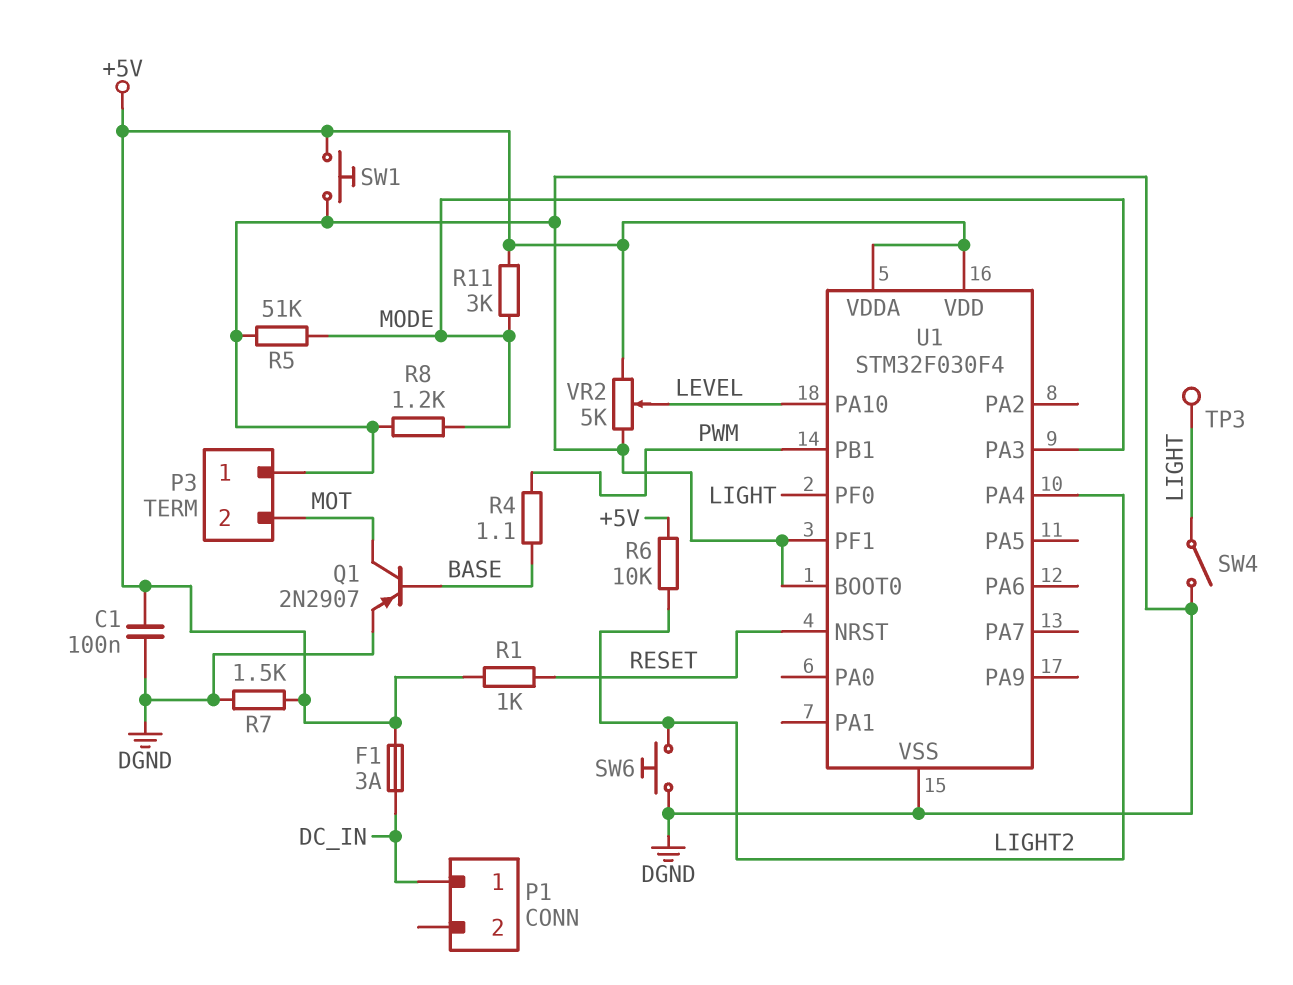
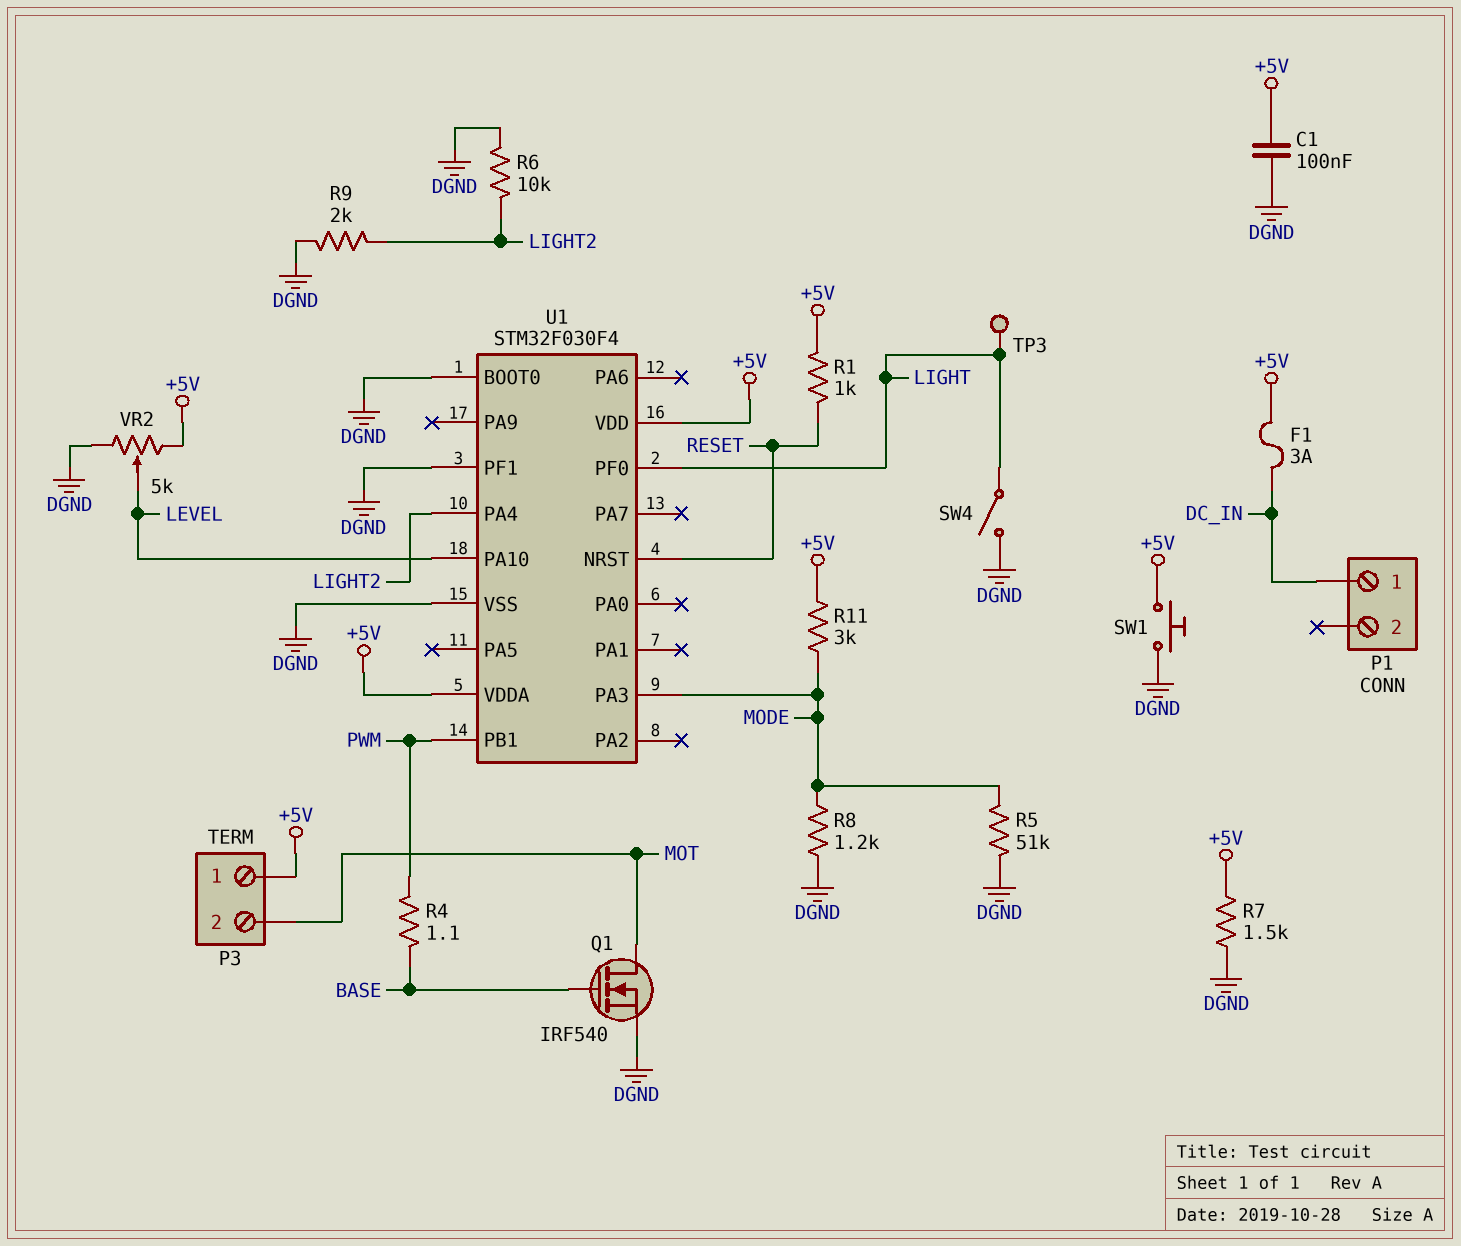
P3 pin 1: DGND -> +5V
Q1: PNP 2N2907 (B BASE, C MOT, E DGND) -> NMOS IRF540 (G BASE, D MOT, S DGND)
R6: 10k (+5V, LIGHT2) -> 10k (DGND, LIGHT2)
R9: none -> 2k (DGND, LIGHT2)
SW6: button (DGND, LIGHT2) -> none

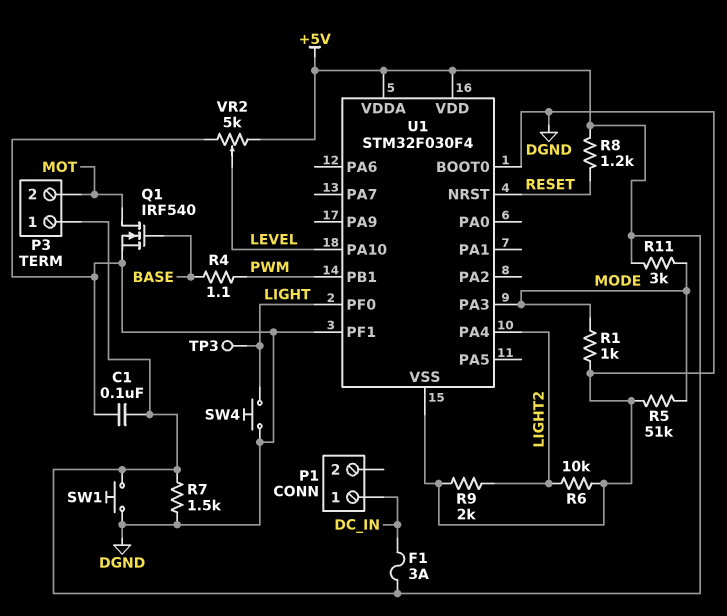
R1: 1k (+5V, RESET) -> 1k (DGND, MODE)
R8: 1.2k (DGND, MODE) -> 1.2k (+5V, RESET)
SW4: switch (DGND, LIGHT) -> button (DGND, LIGHT)

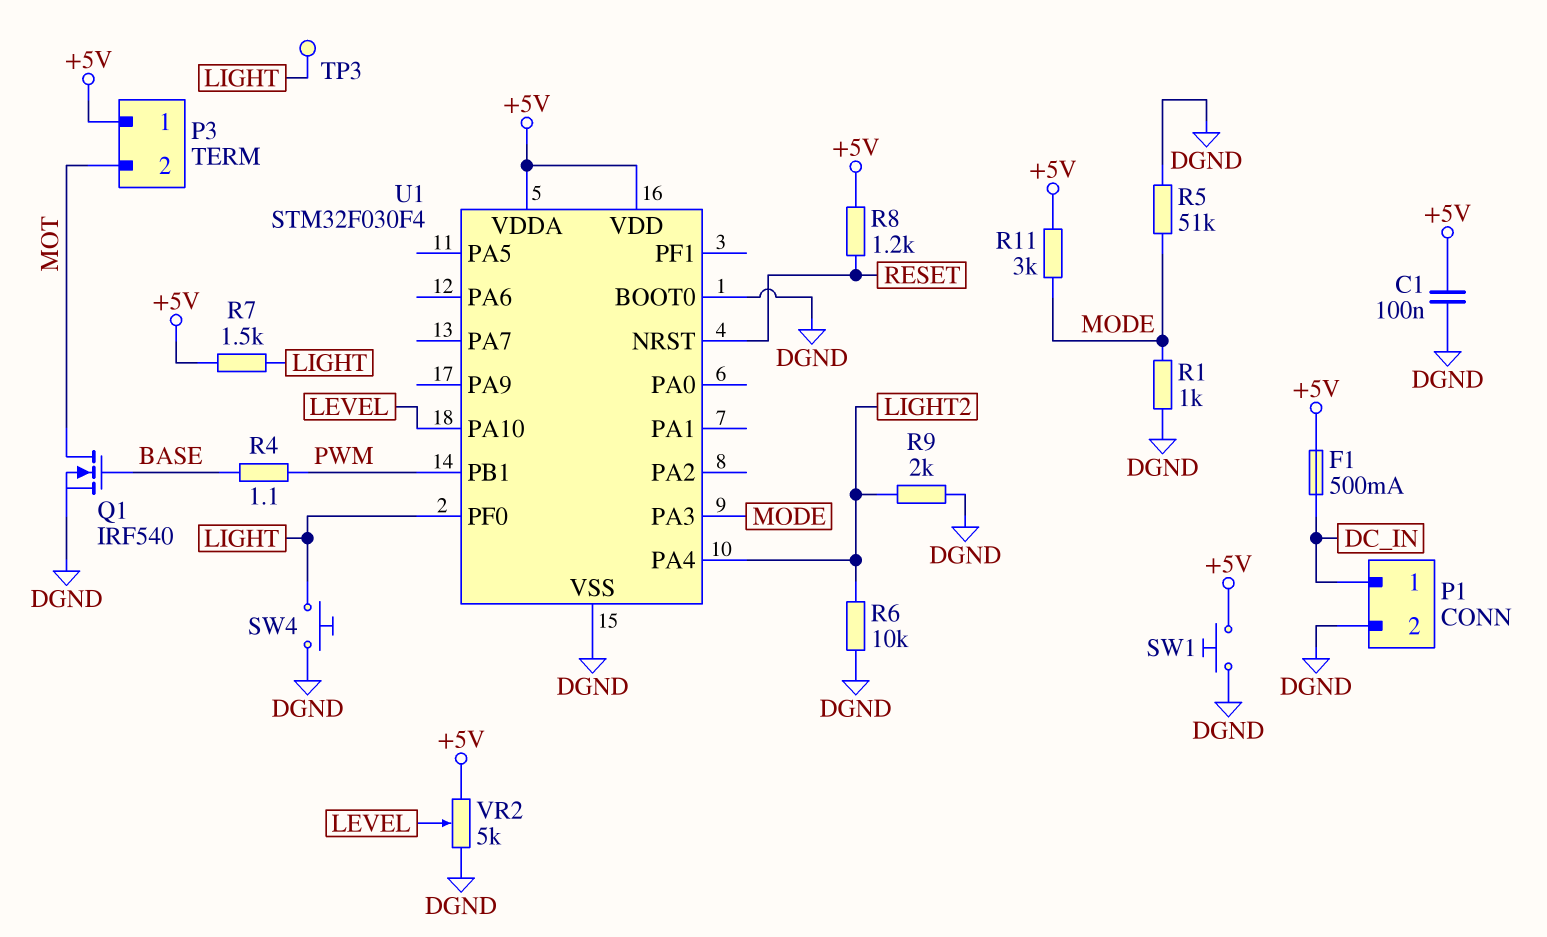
F1: 3A (+5V, DC_IN) -> 500mA (+5V, DC_IN)
P1 pin 2: none -> DGND
R7: 1.5k (+5V, DGND) -> 1.5k (+5V, LIGHT)
U1 pin PF1: DGND -> none

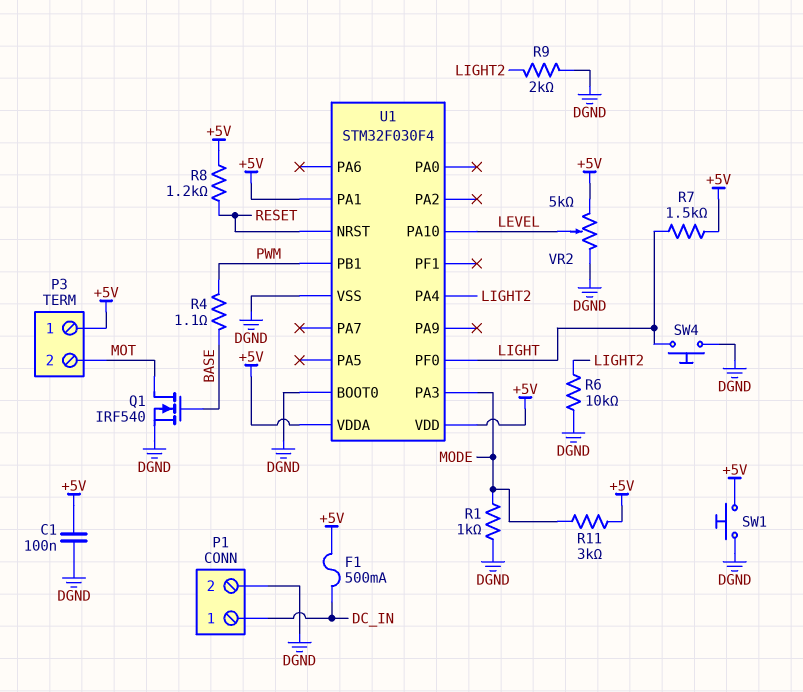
R5: 51k (DGND, MODE) -> none
TP3: test point (LIGHT) -> none
U1 pin PA1: none -> +5V

